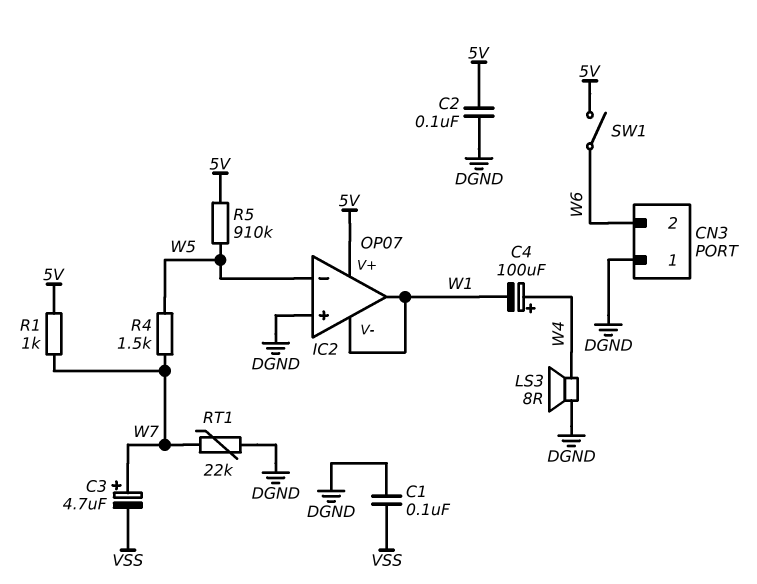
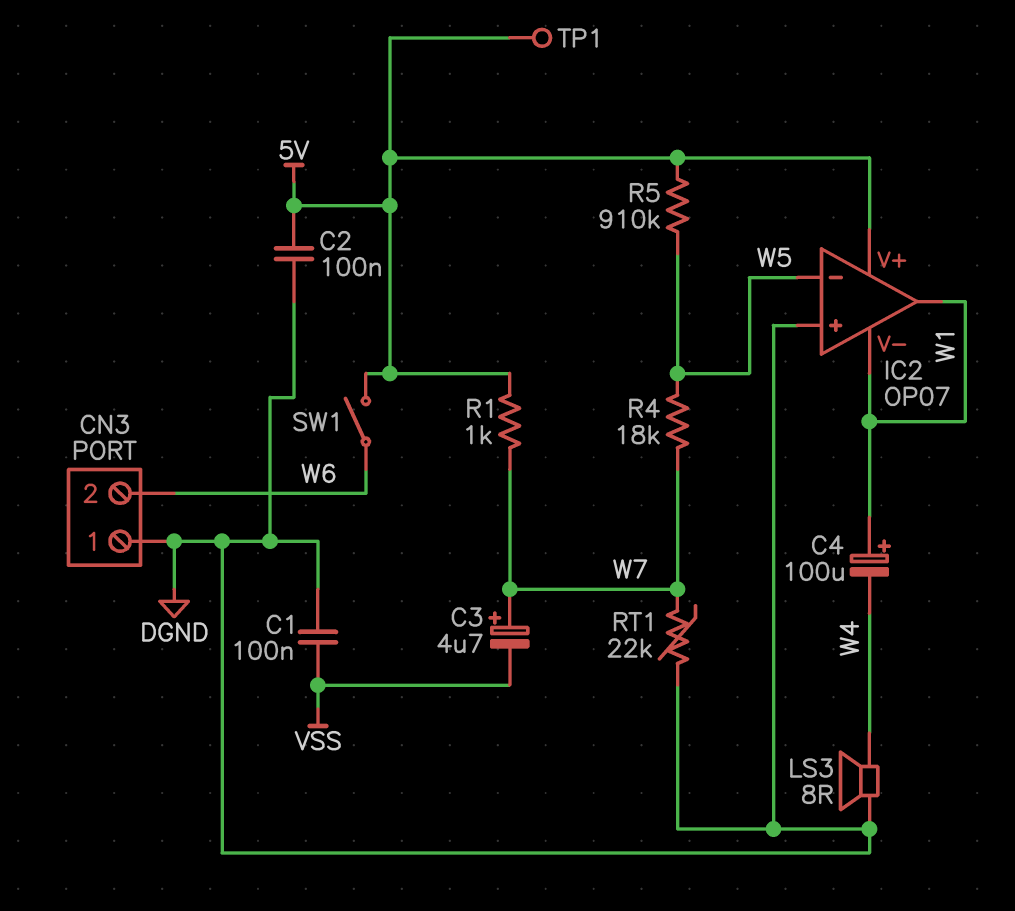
C4: 100uF (plus W4, minus W1) -> 100uF (plus W1, minus W4)
R4: 1.5k (W5, W7) -> 18k (W5, W7)
TP1: none -> test point (5V)

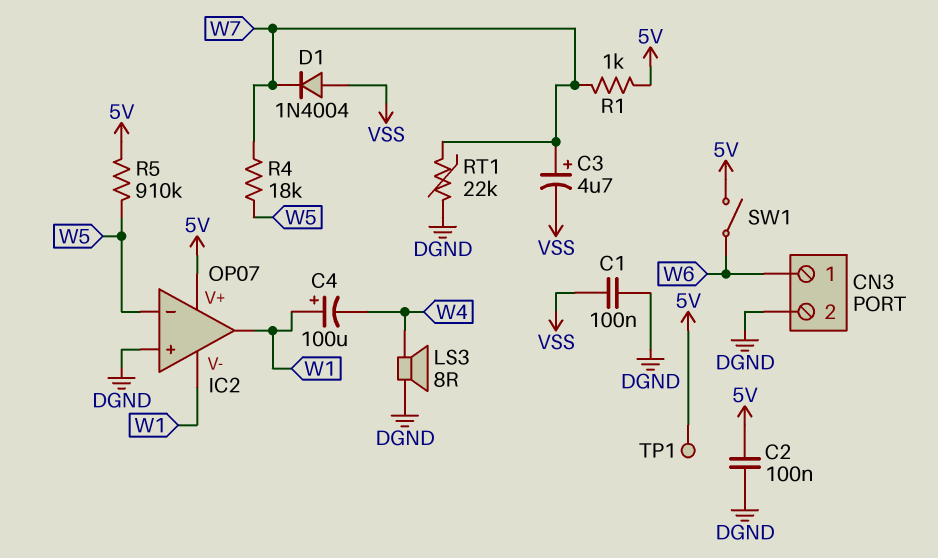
CN3 pin 1: DGND -> W6
CN3 pin 2: W6 -> DGND
D1: none -> diode 1N4004 (A VSS, K W7)

